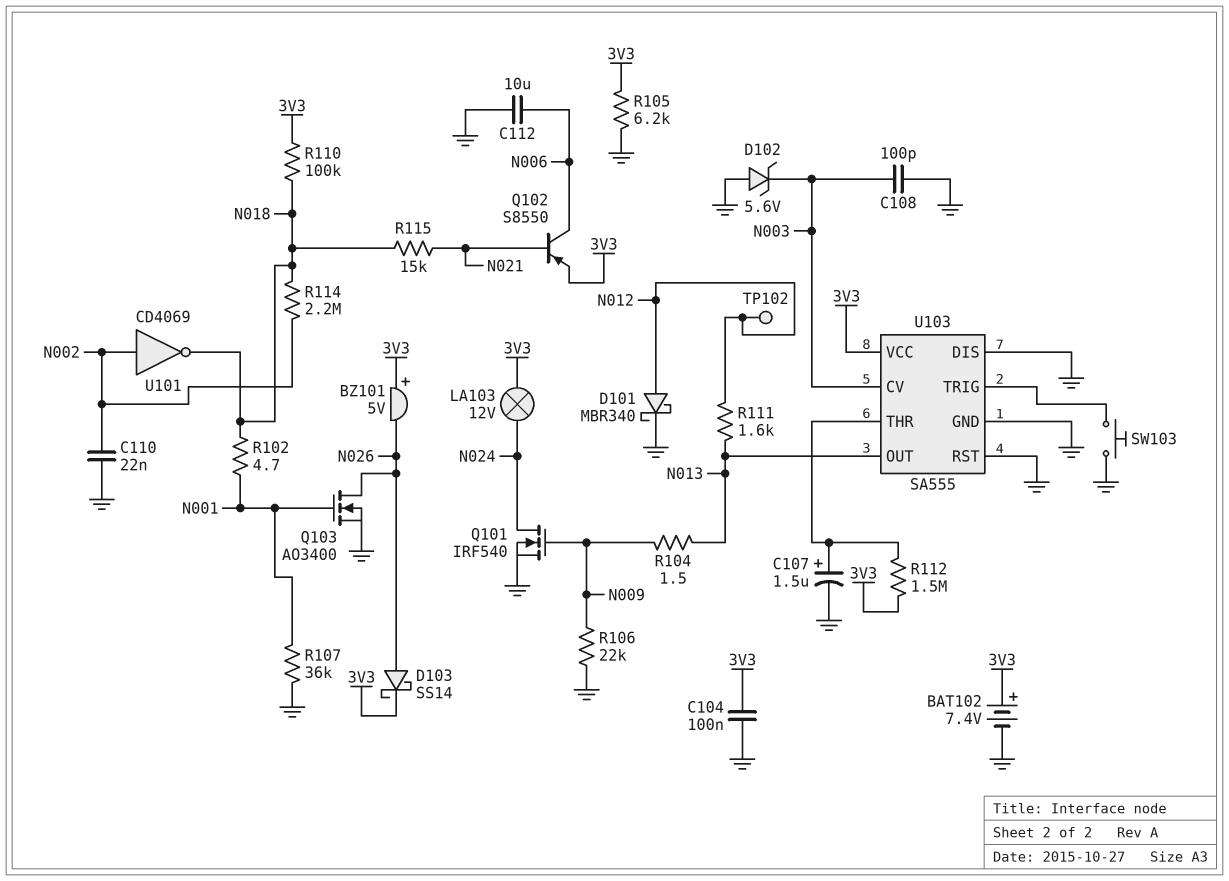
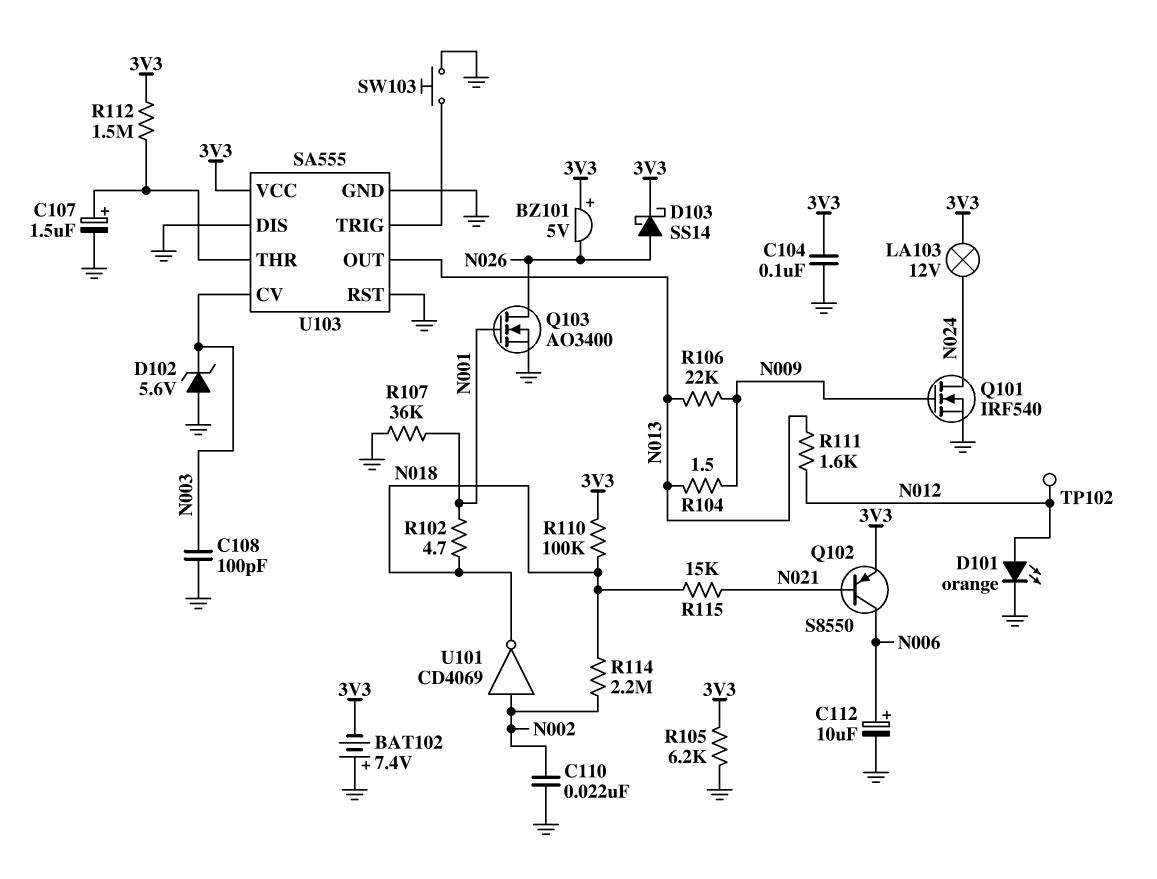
BAT102: 7.4V (plus 3V3, minus GND) -> 7.4V (plus GND, minus 3V3)
C112: 10uF (GND, N006) -> 10uF (plus N006, minus GND)
D101: schottky MBR340 (A N012, K GND) -> LED orange (A N012, K GND)
R106: 22k (GND, N009) -> 22k (N009, N013)

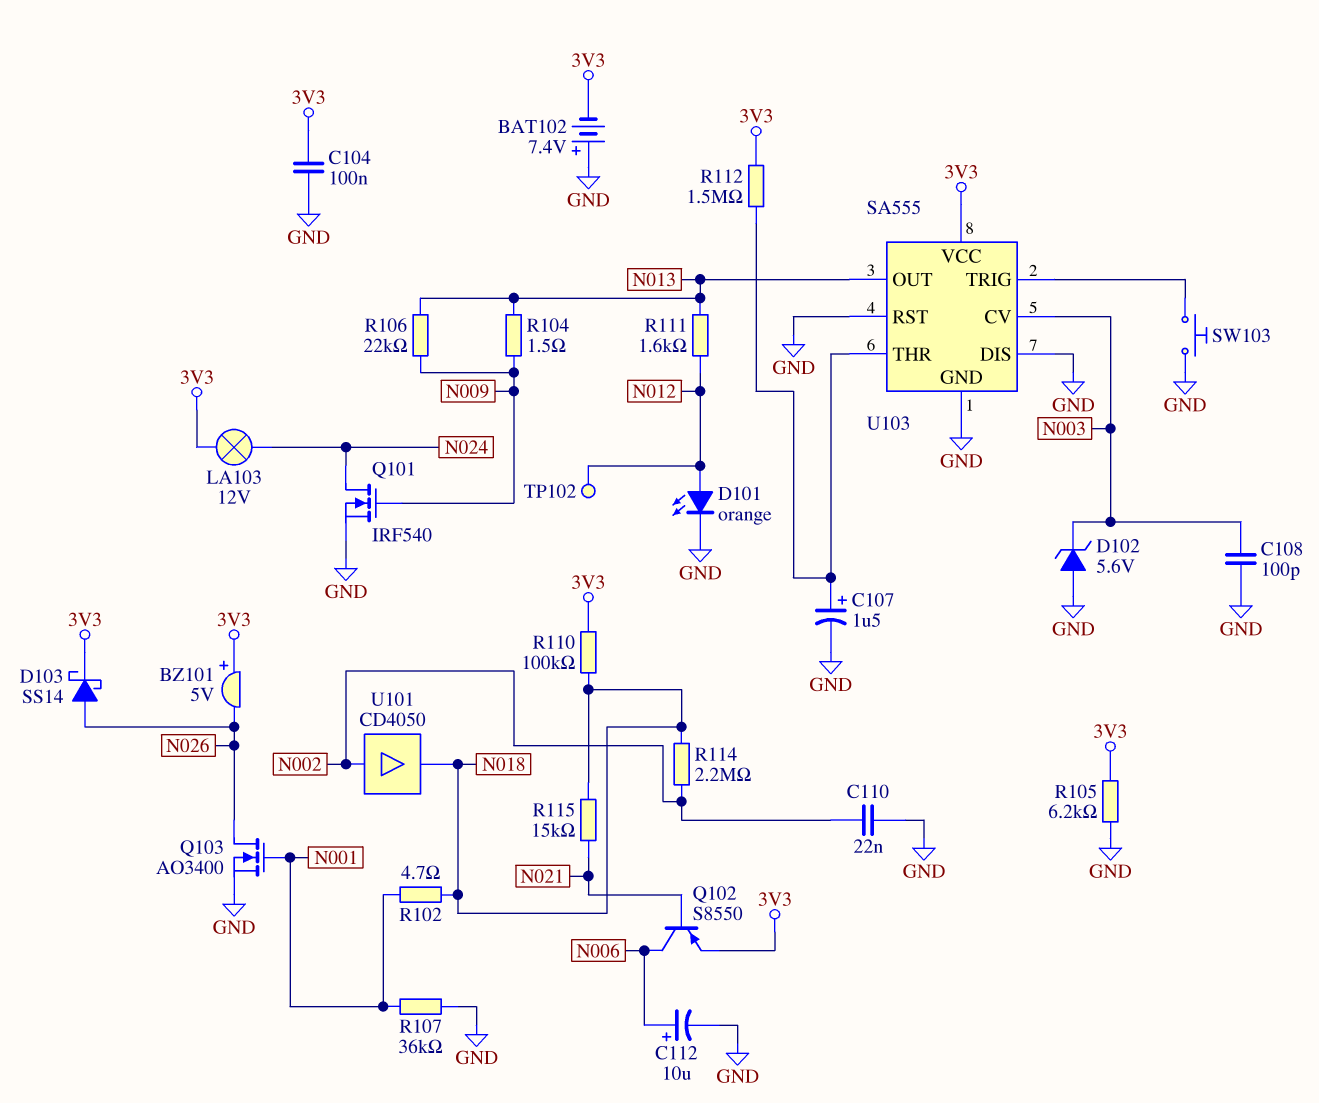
U101: NOT CD4069 (in N002, out N018) -> buffer CD4050 (in N002, out N018)

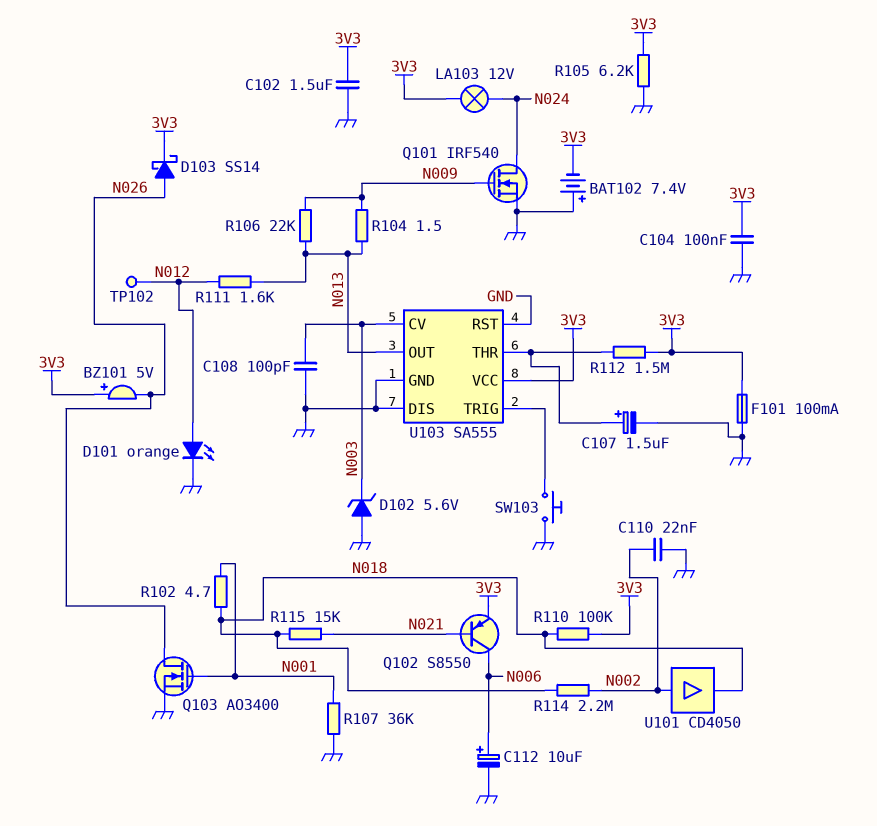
C102: none -> 1.5uF (3V3, GND)
F101: none -> 100mA (3V3, GND)

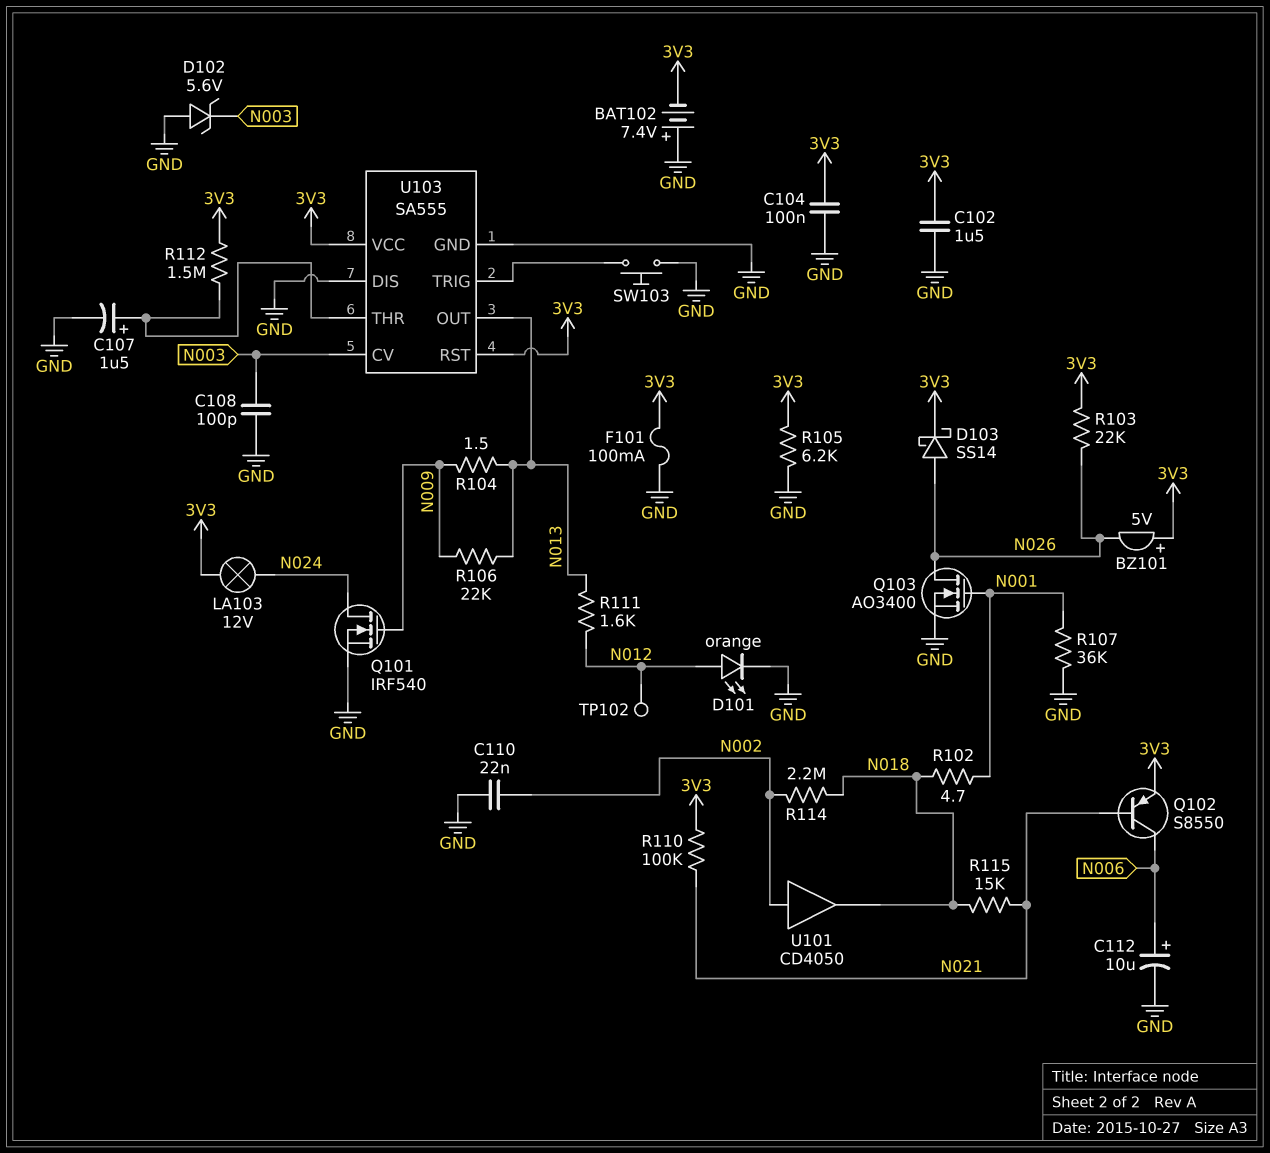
R103: none -> 22k (3V3, N026)
R110: 100k (3V3, N018) -> 100k (3V3, N021)
U103 pin RST: GND -> 3V3

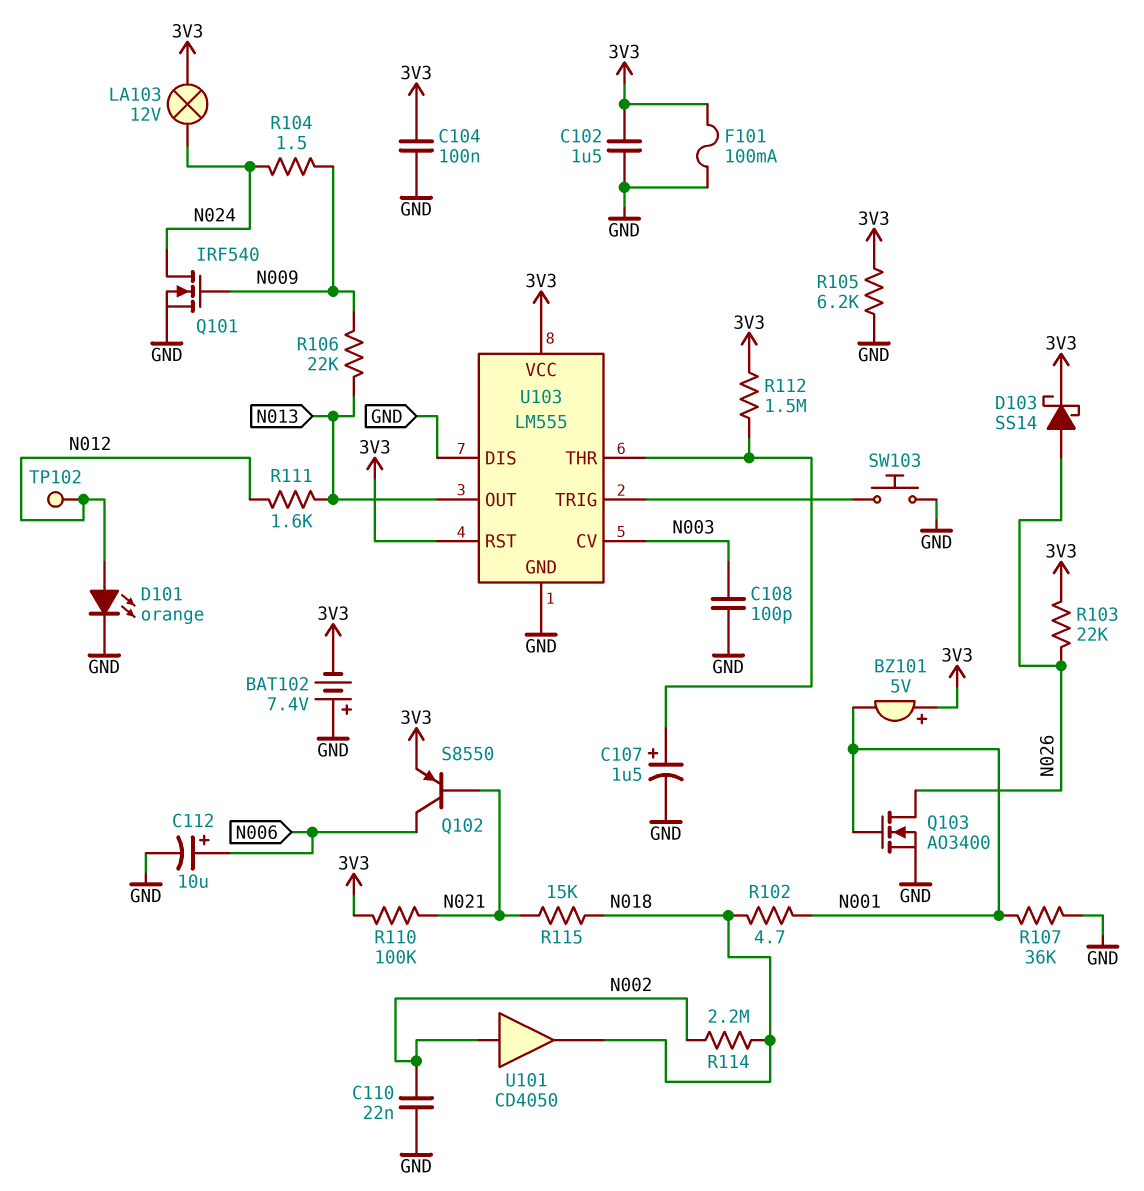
BZ101: buzzer 5V (plus 3V3, minus N026) -> buzzer 5V (plus 3V3, minus N001)
D102: zener 5.6V (A GND, K N003) -> none
R104: 1.5 (N009, N013) -> 1.5 (N009, N024)
U103: SA555 -> LM555

